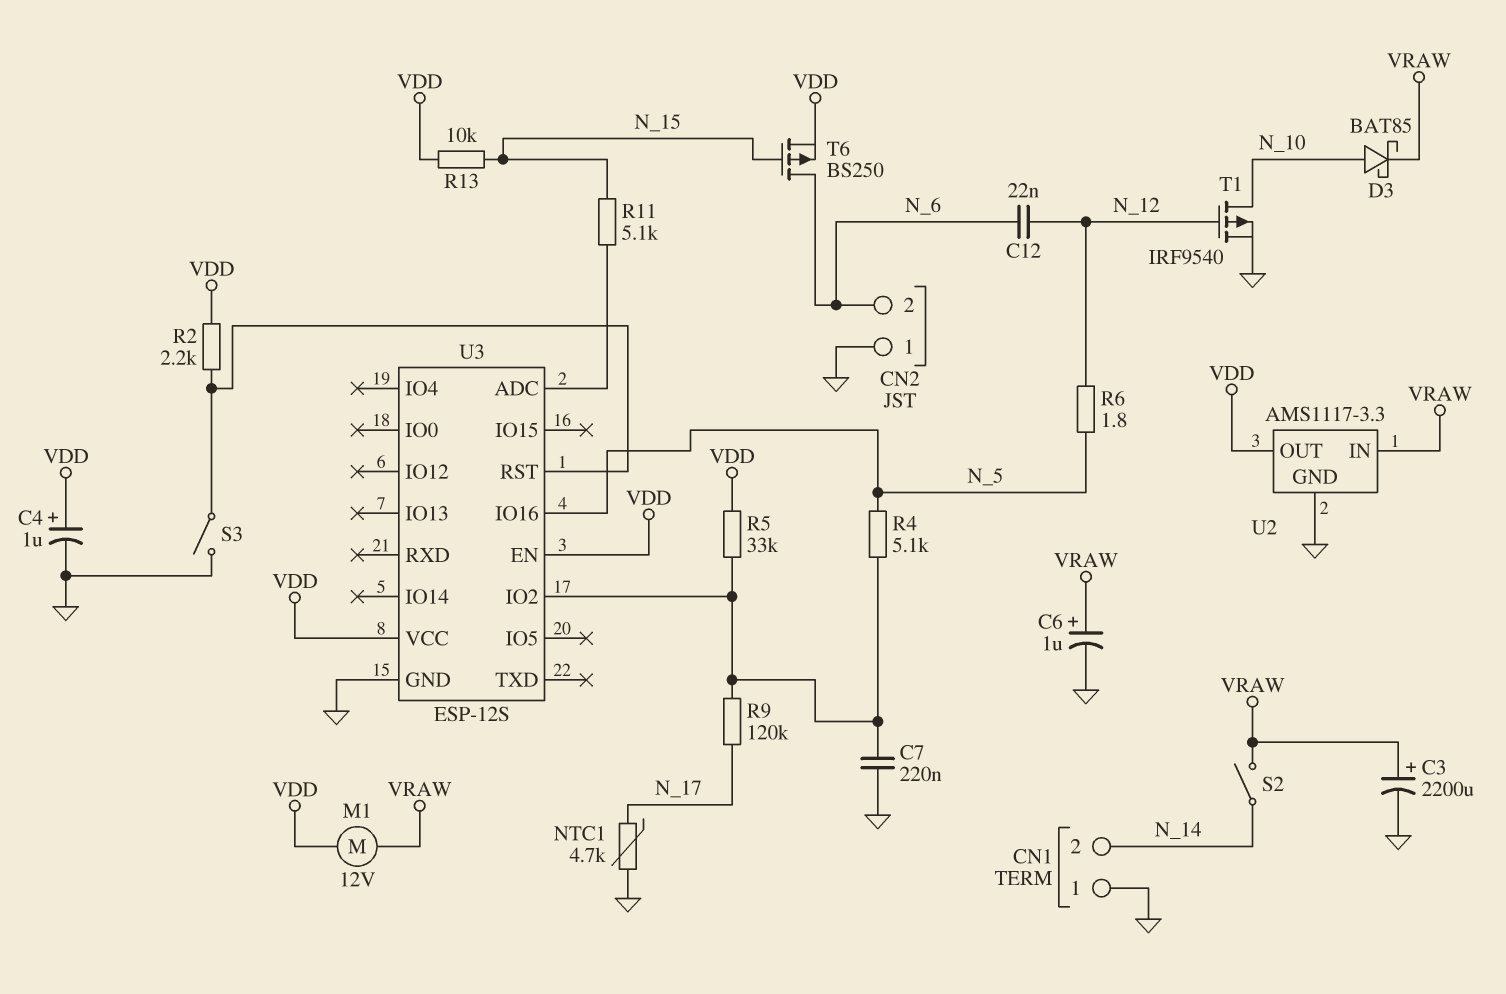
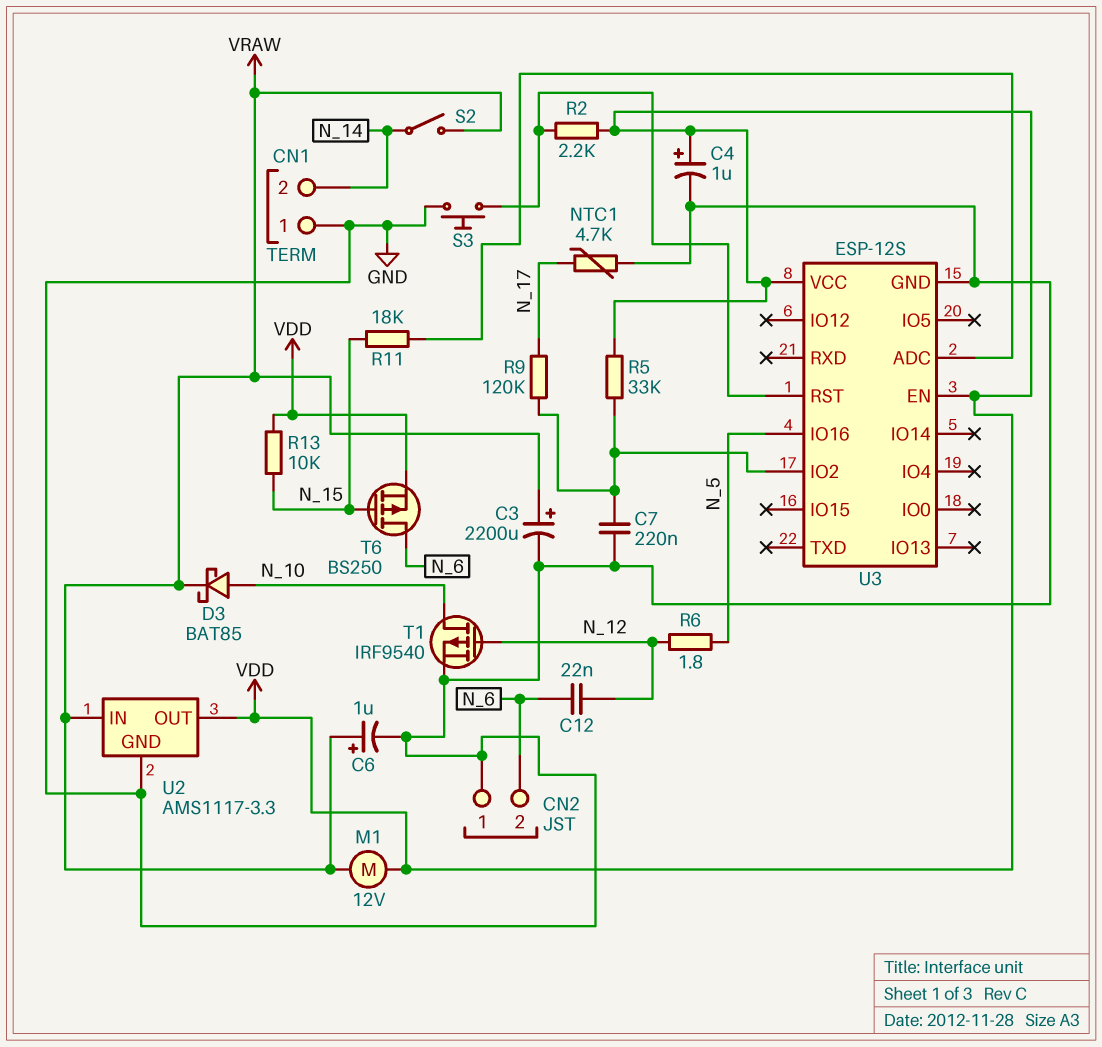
R4: 5.1k (N_5, U3/IO2) -> none
R11: 5.1k (N_15, U3/ADC) -> 18k (N_15, U3/ADC)
S3: switch (GND, U3/RST) -> button (GND, U3/RST)

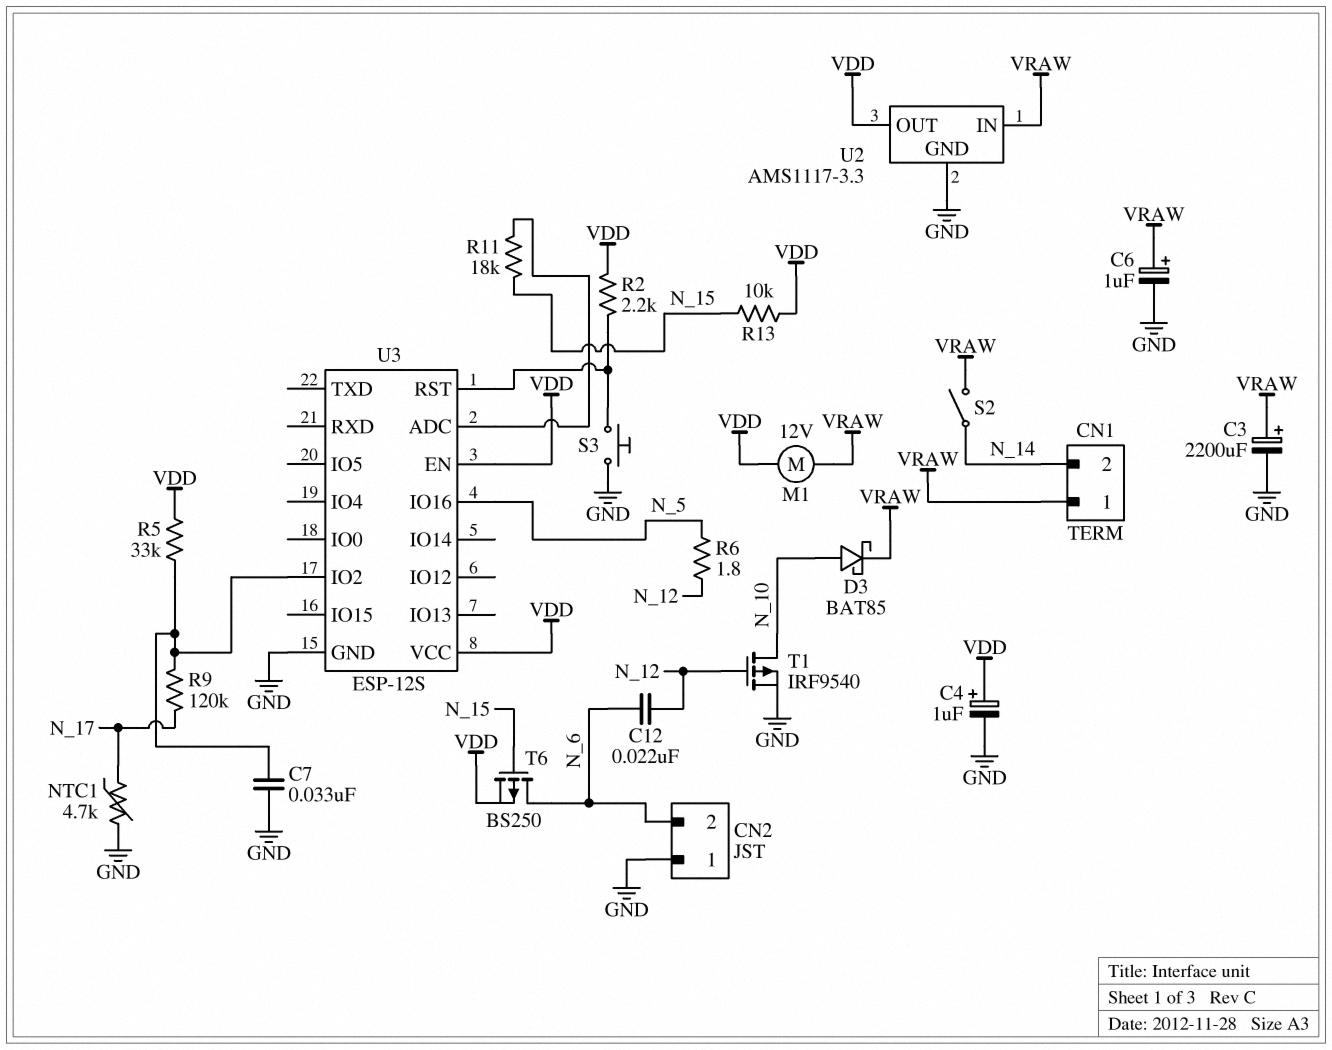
C7: 220nF (GND, U3/IO2) -> 33nF (GND, U3/IO2)
CN1 pin 1: GND -> VRAW

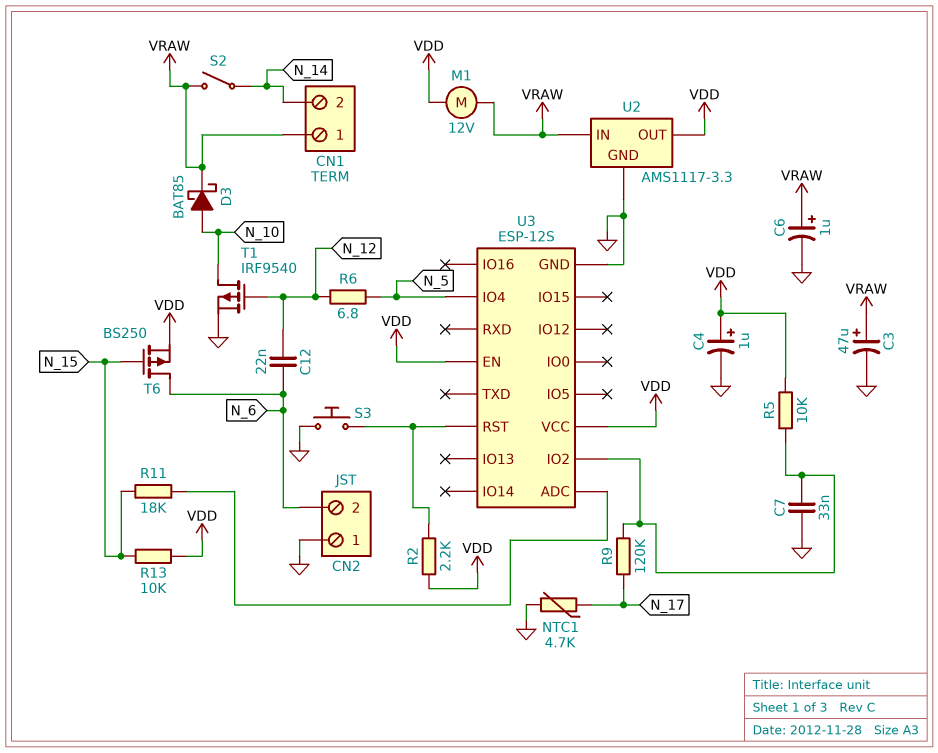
C3: 2200uF (plus VRAW, minus GND) -> 47uF (plus VRAW, minus GND)
R5: 33k (U3/IO2, VDD) -> 10k (U3/IO2, VDD)
R6: 1.8 (N_5, N_12) -> 6.8 (N_5, N_12)
U3 pin IO4: none -> N_5
U3 pin IO16: N_5 -> none

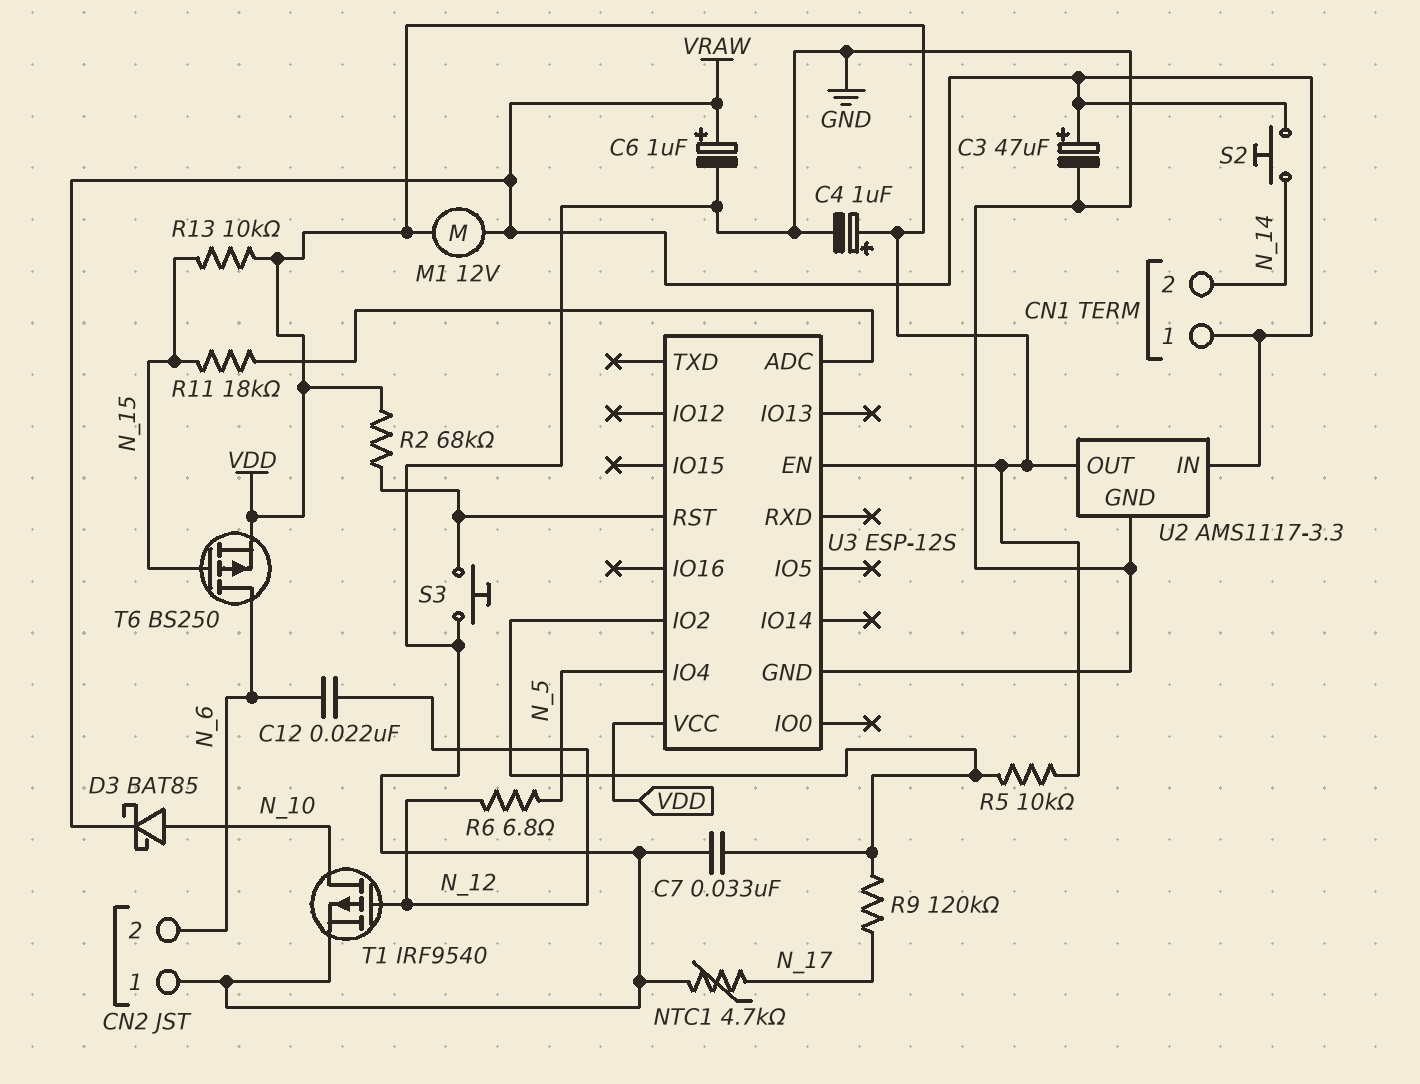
R2: 2.2k (U3/RST, VDD) -> 68k (U3/RST, VDD)
S2: switch (N_14, VRAW) -> button (N_14, VRAW)

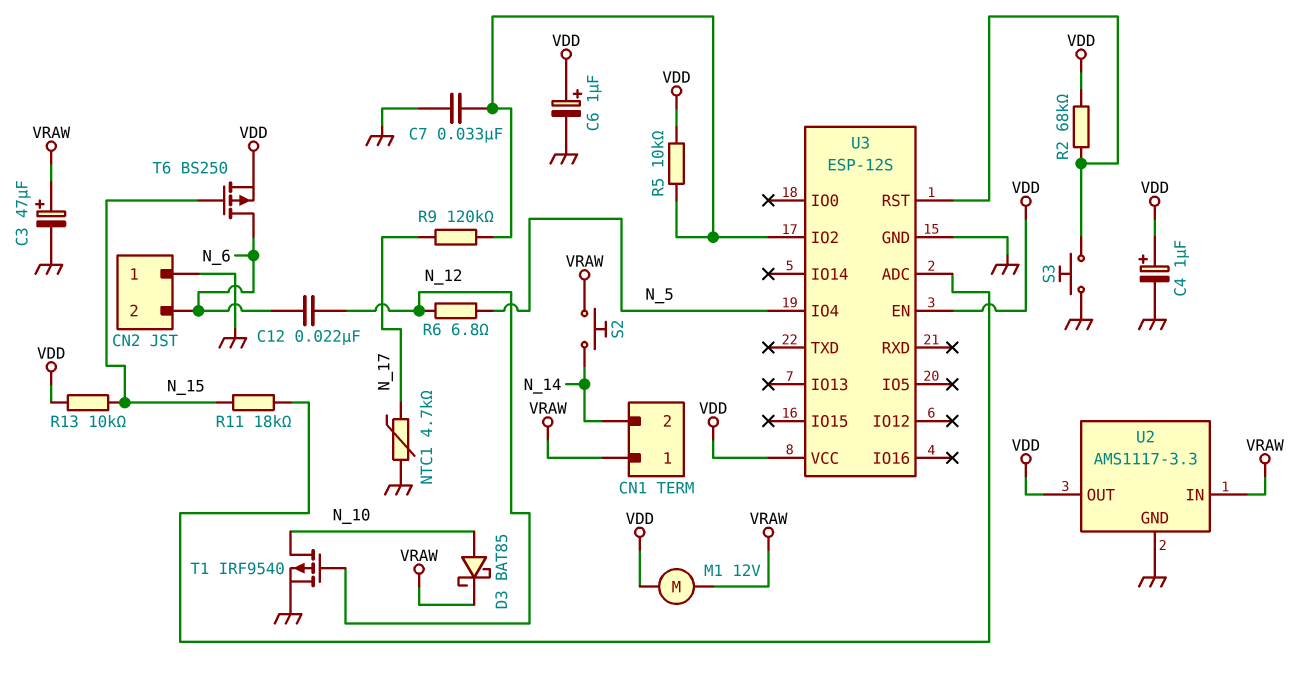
C6: 1uF (plus VRAW, minus GND) -> 1uF (plus VDD, minus GND)

